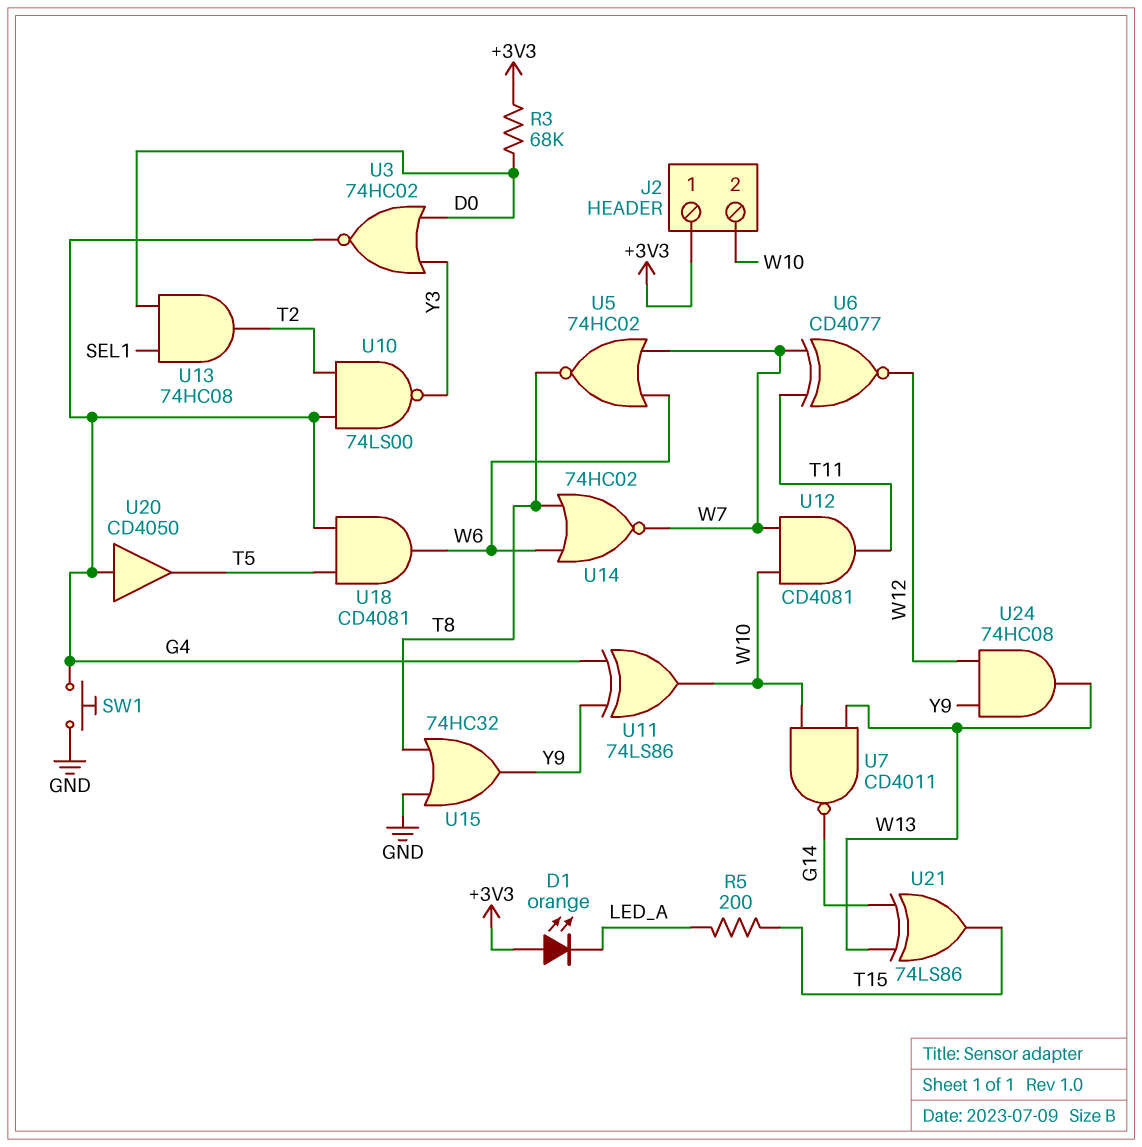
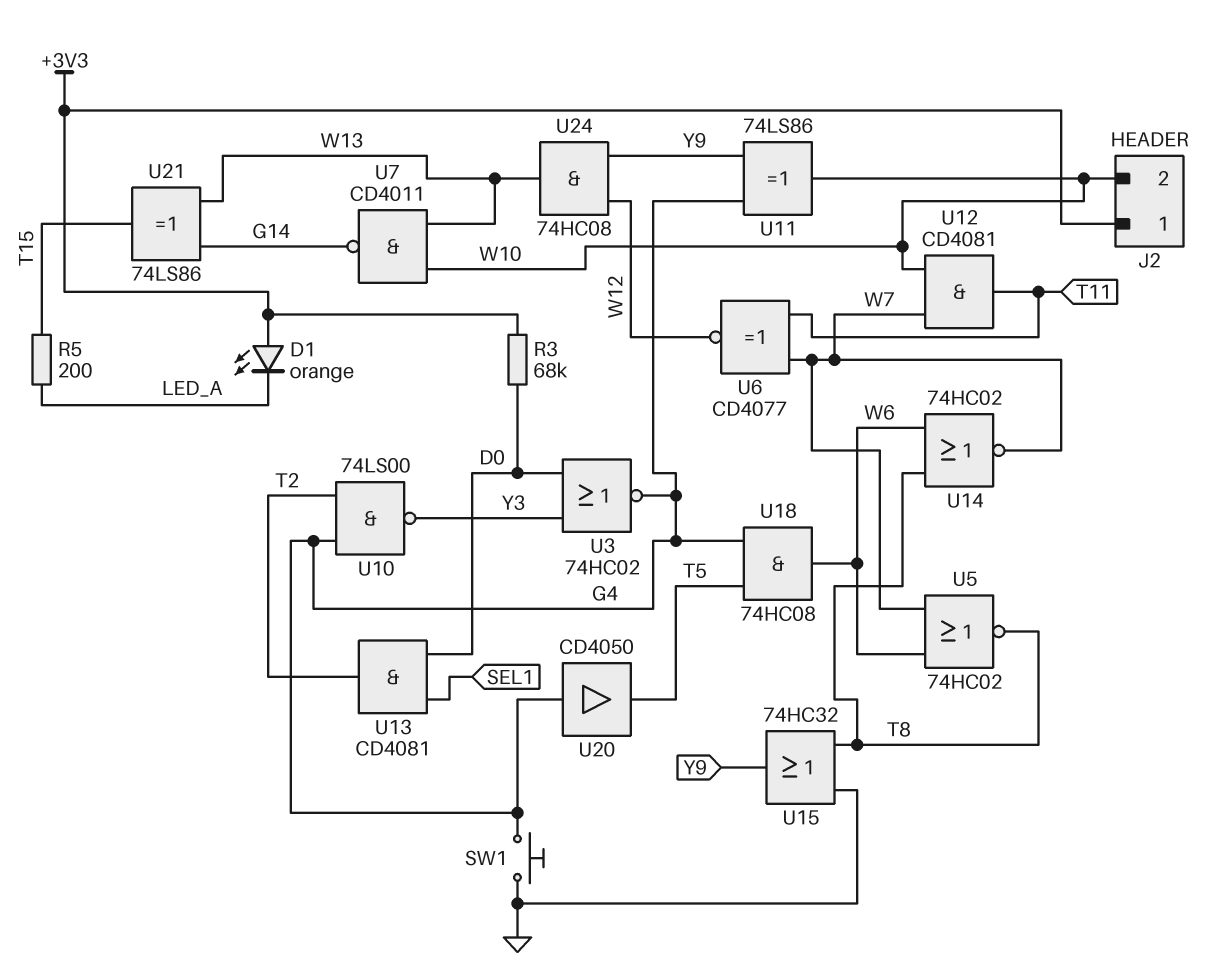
U13: AND 74HC08 (in D0, in SEL1, out T2) -> AND CD4081 (in D0, in SEL1, out T2)
U18: AND CD4081 (in G4, in T5, out W6) -> AND 74HC08 (in G4, in T5, out W6)

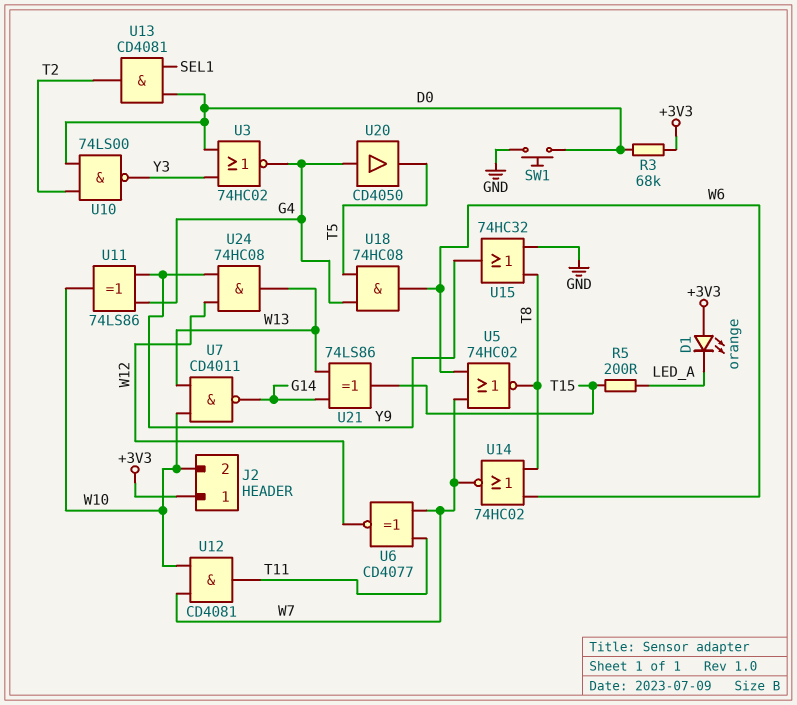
SW1: button (G4, GND) -> button (D0, GND)
U10: NAND 74LS00 (in G4, in T2, out Y3) -> NAND 74LS00 (in D0, in T2, out Y3)

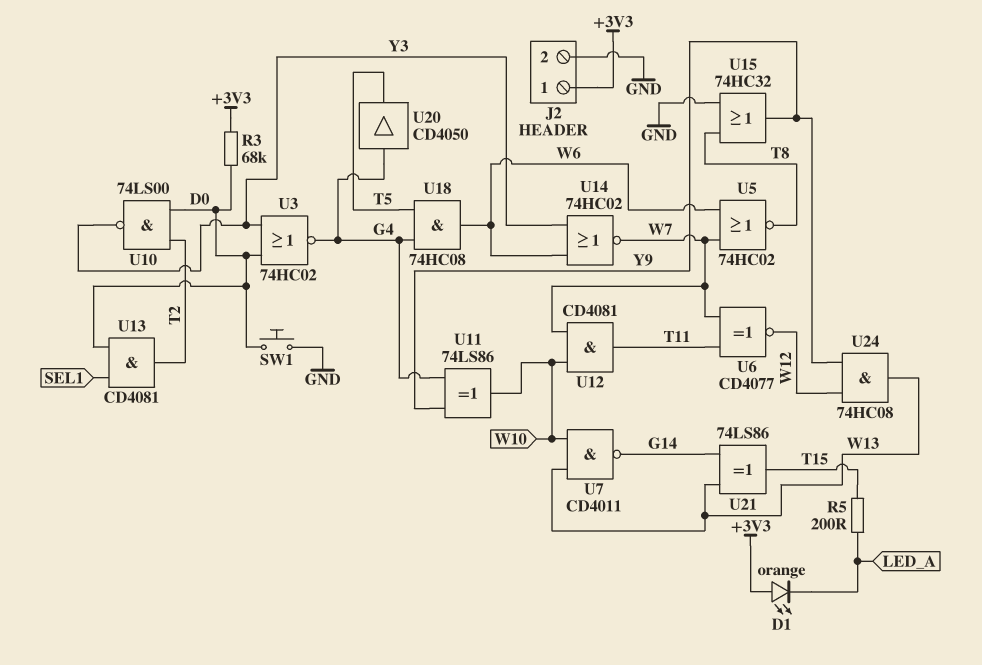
J2 pin 2: W10 -> GND
U14: NOR 74HC02 (in T8, in W6, out W7) -> NOR 74HC02 (in W6, in Y3, out W7)

